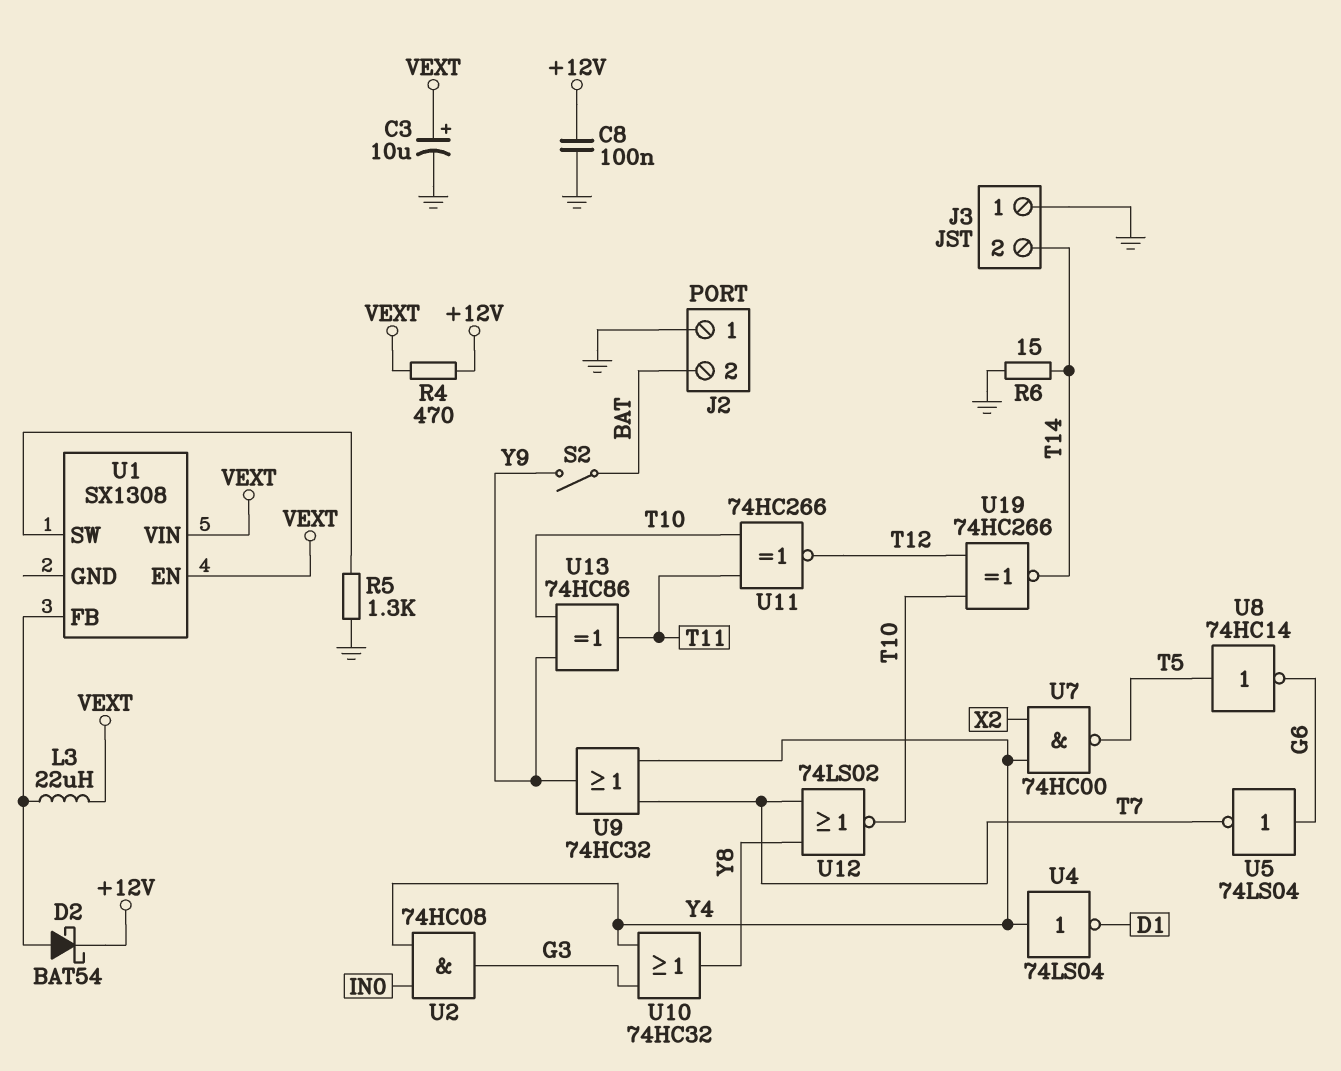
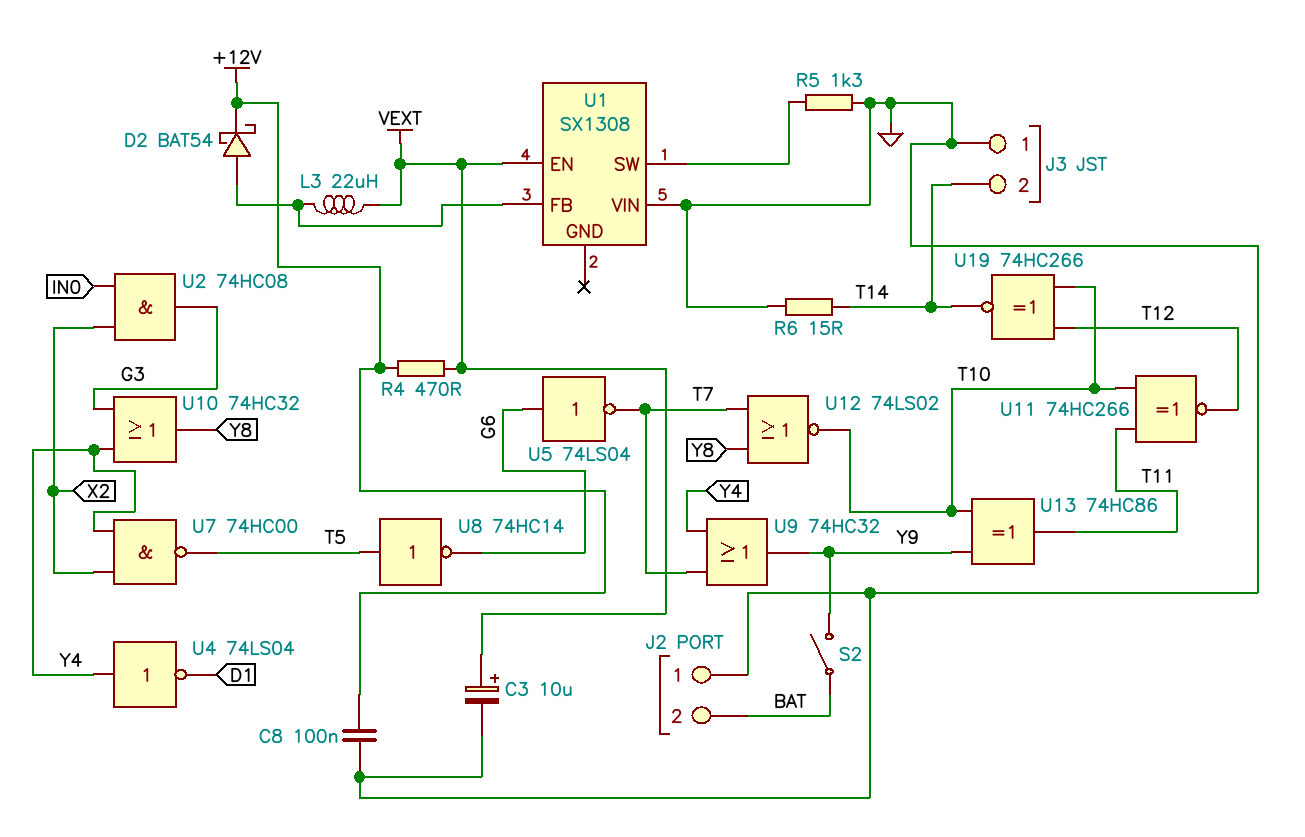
U1 pin VIN: VEXT -> GND
U2: AND 74HC08 (in IN0, in Y4, out G3) -> AND 74HC08 (in IN0, in X2, out G3)

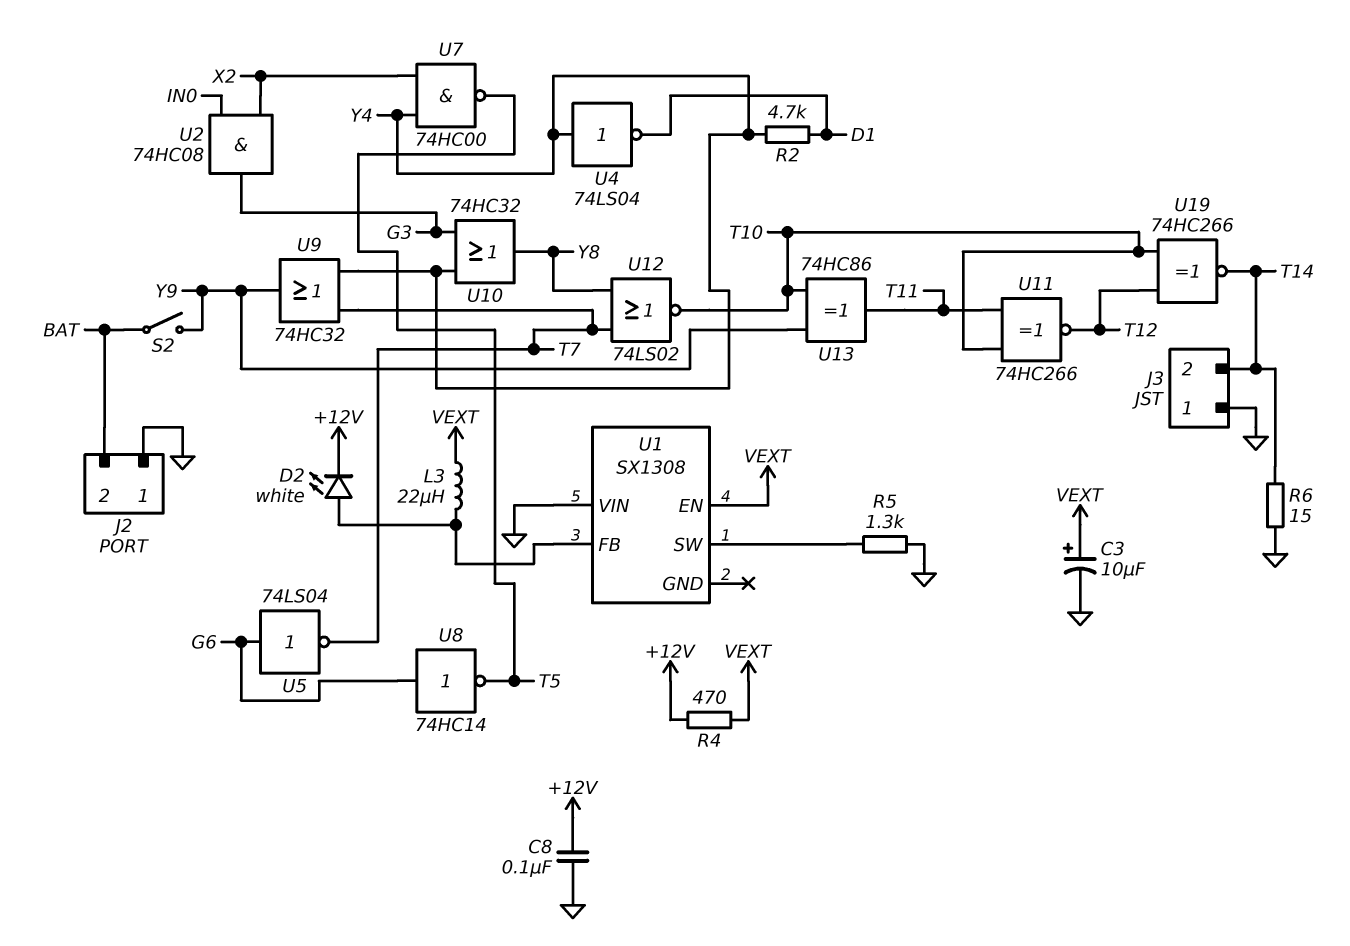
D2: schottky BAT54 (A U1/FB, K +12V) -> LED white (A U1/FB, K +12V)
R2: none -> 4.7k (D1, Y4)
U8: NOT 74HC14 (in T5, out G6) -> NOT 74HC14 (in G6, out T5)

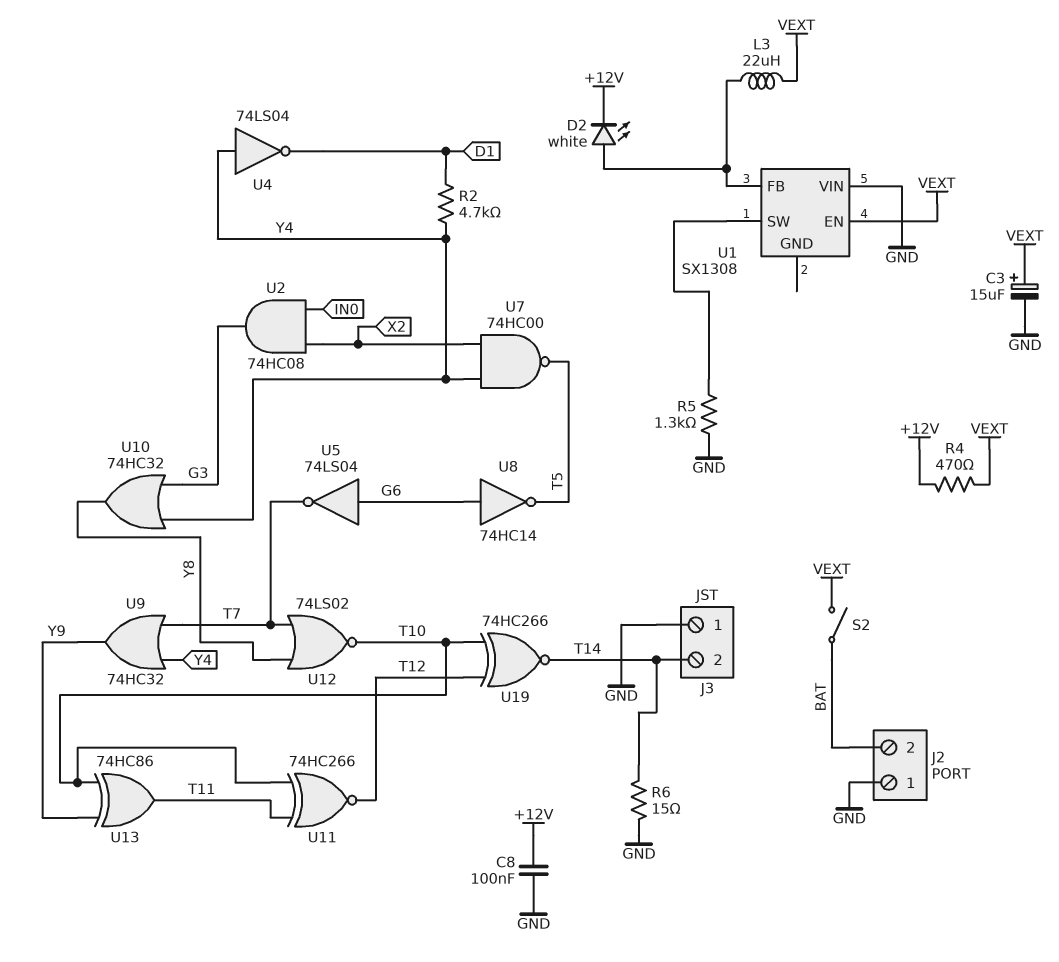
C3: 10uF (plus VEXT, minus GND) -> 15uF (plus VEXT, minus GND)
S2: switch (BAT, Y9) -> switch (BAT, VEXT)

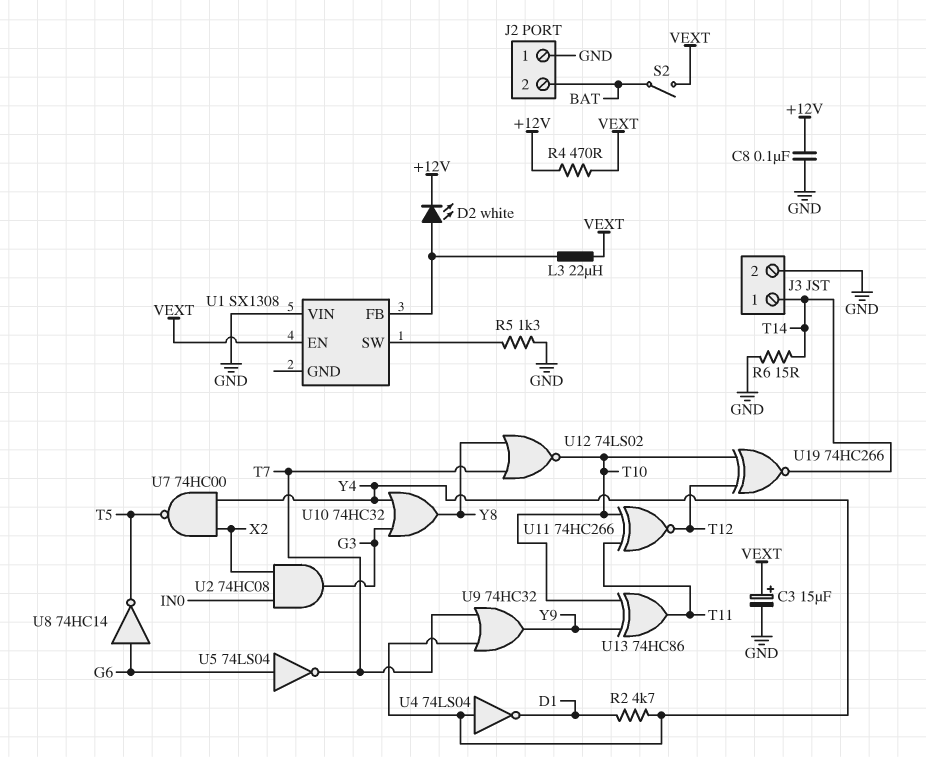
J3 pin 1: GND -> T14
J3 pin 2: T14 -> GND

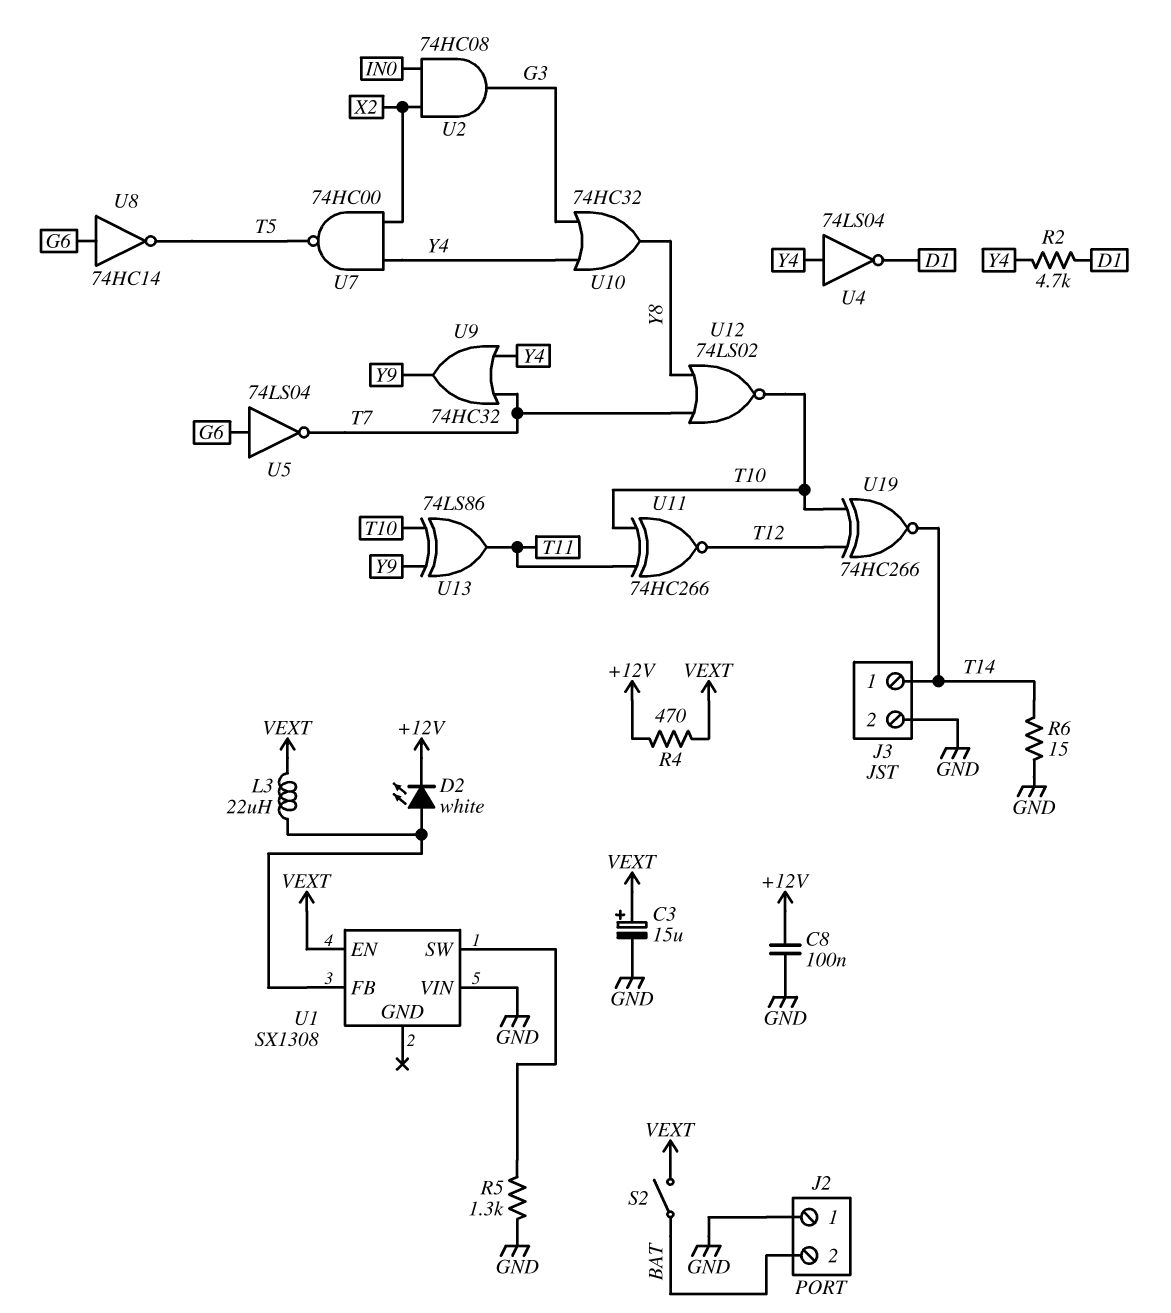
U13: XOR 74HC86 (in T10, in Y9, out T11) -> XOR 74LS86 (in T10, in Y9, out T11)

